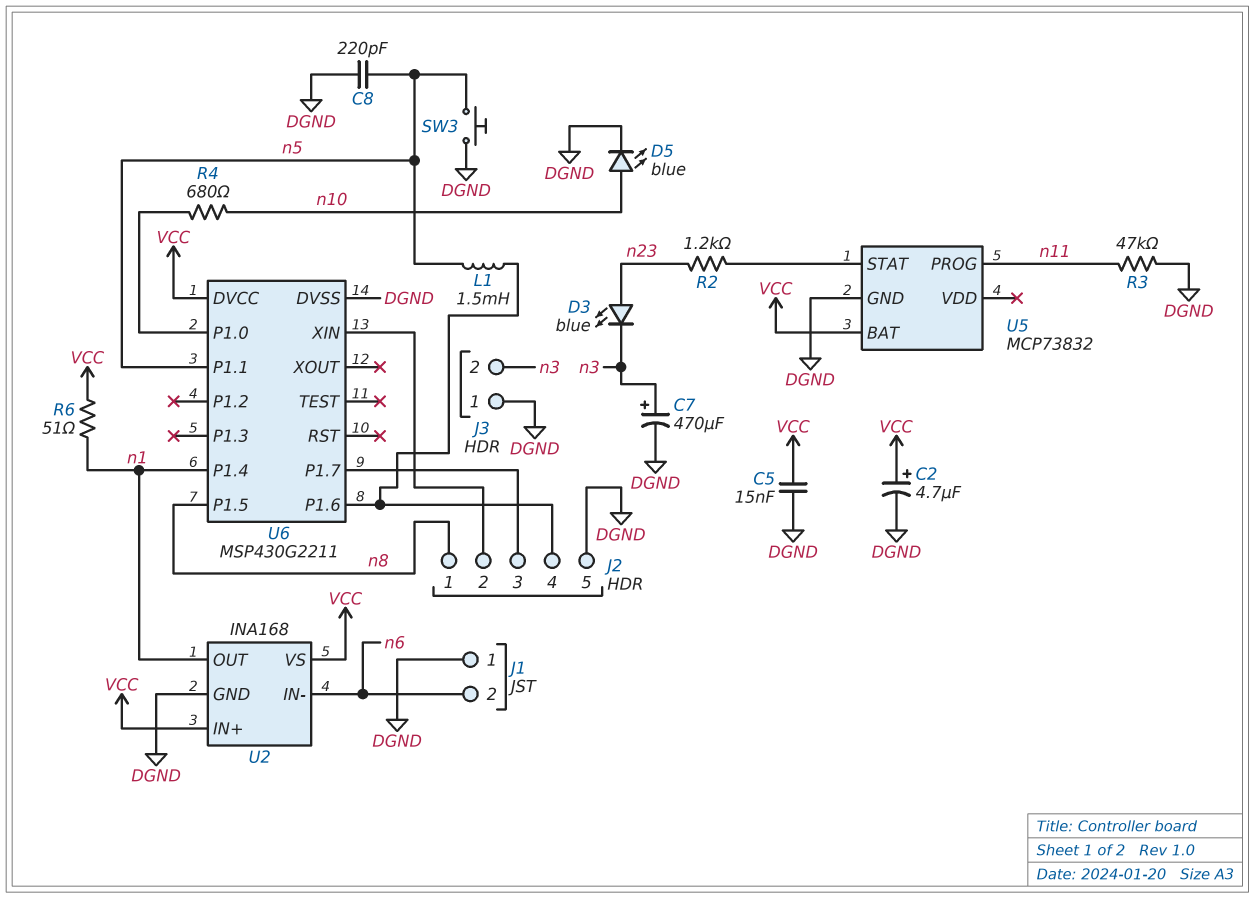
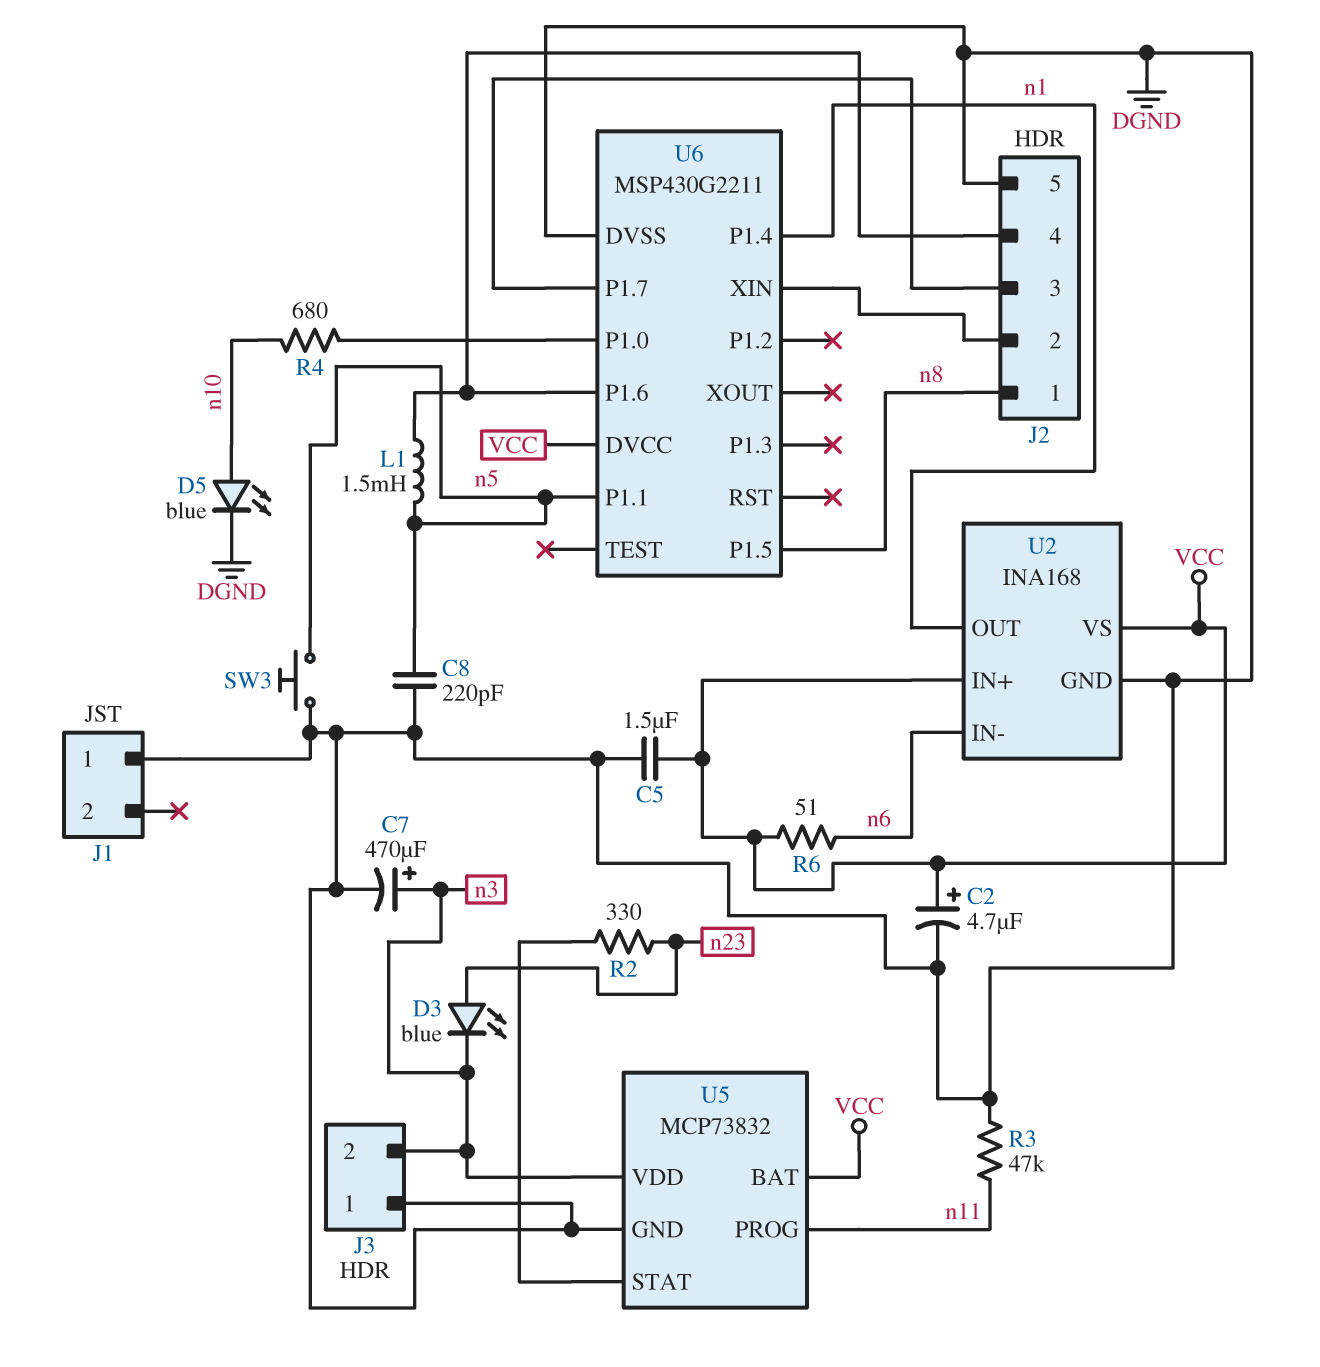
C5: 15nF (DGND, VCC) -> 1.5uF (DGND, VCC)
J1 pin 2: n6 -> none
R2: 1.2k (U5/STAT, n23) -> 330 (U5/STAT, n23)
R6: 51 (VCC, n1) -> 51 (VCC, n6)
U5 pin VDD: none -> n3

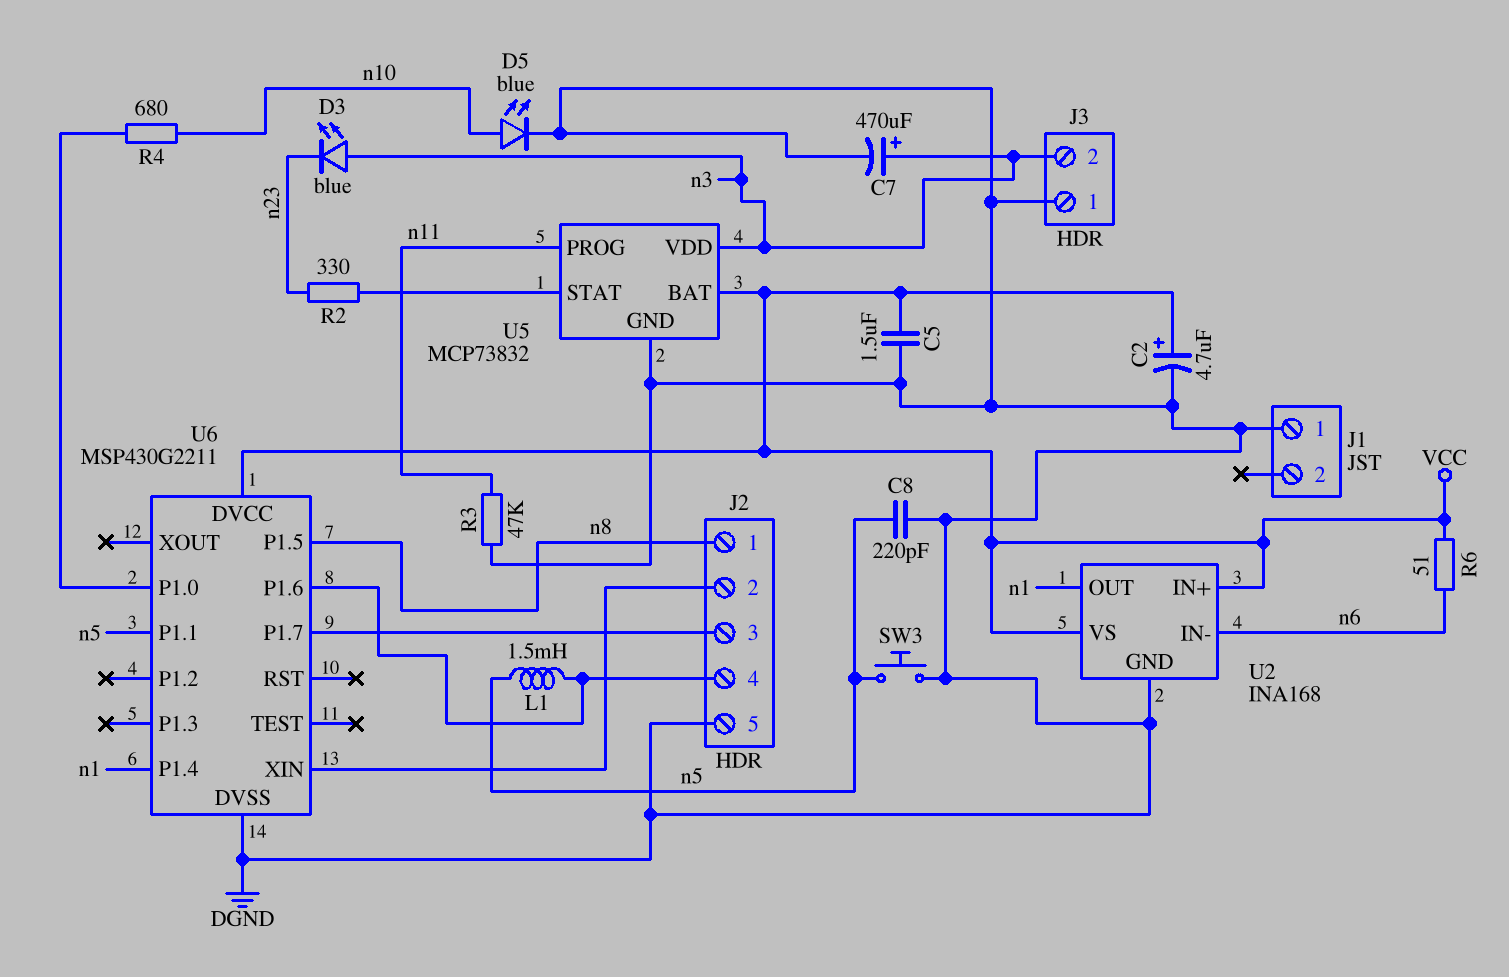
D3: LED blue (A n23, K n3) -> LED blue (A n3, K n23)

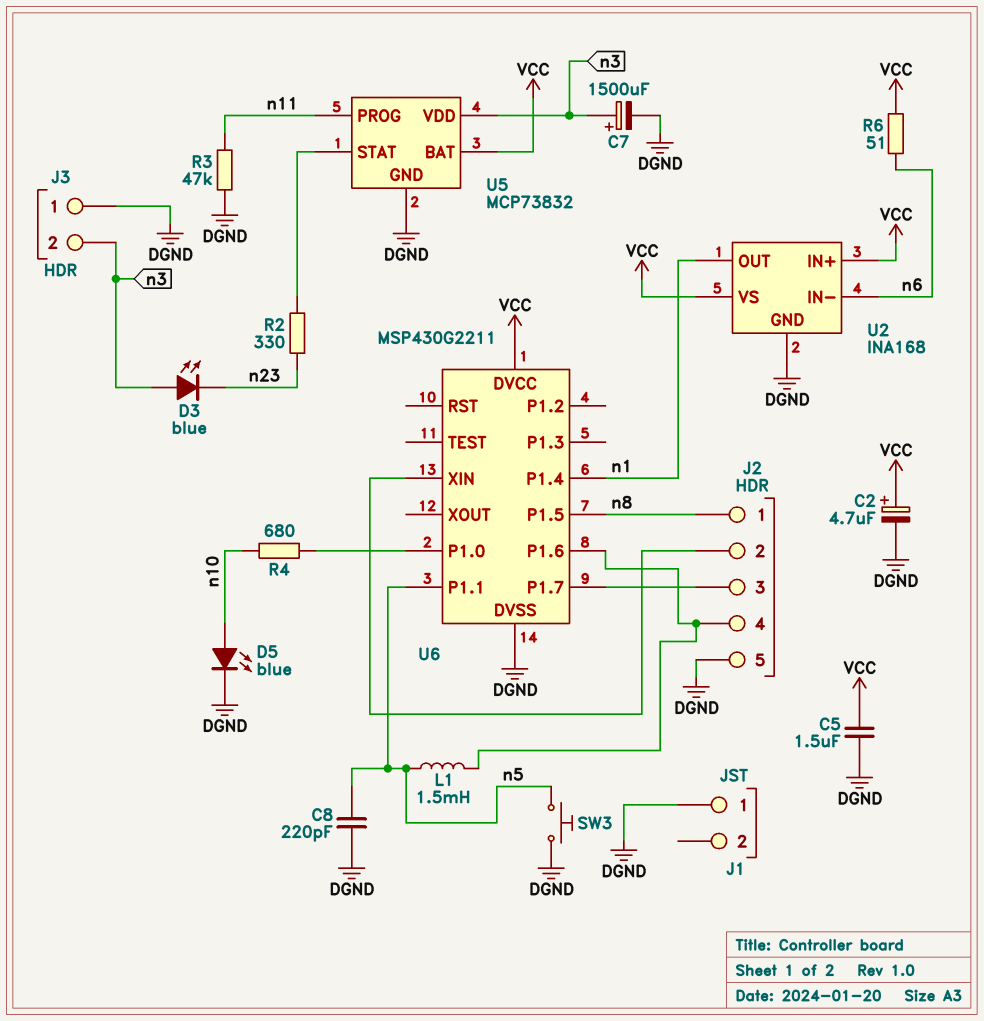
C7: 470uF (plus n3, minus DGND) -> 1500uF (plus n3, minus DGND)

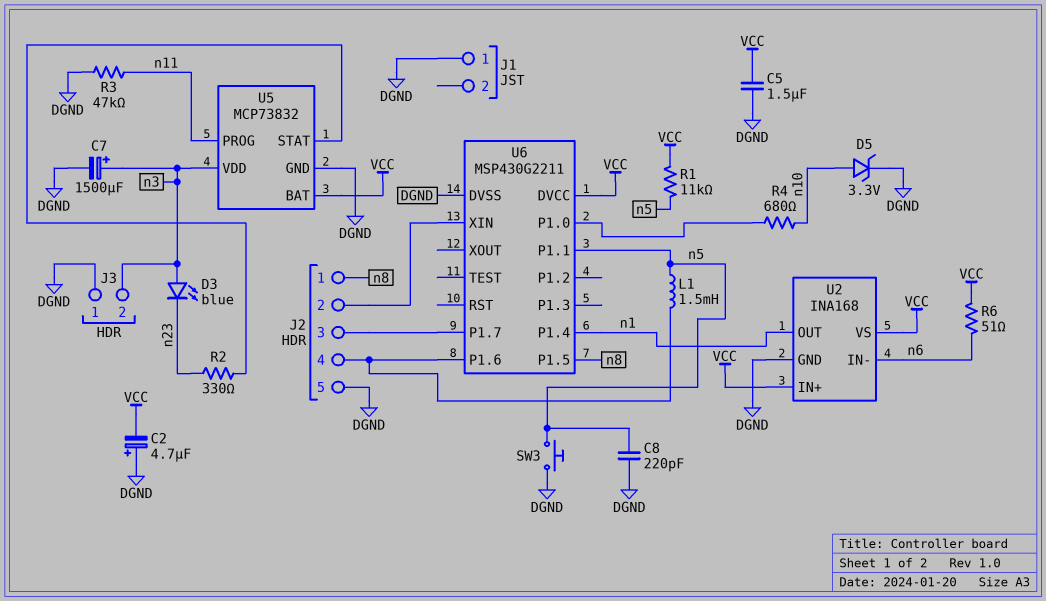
C2: 4.7uF (plus VCC, minus DGND) -> 4.7uF (plus DGND, minus VCC)
D5: LED blue (A n10, K DGND) -> zener 3.3V (A n10, K DGND)
R1: none -> 11k (VCC, n5)

